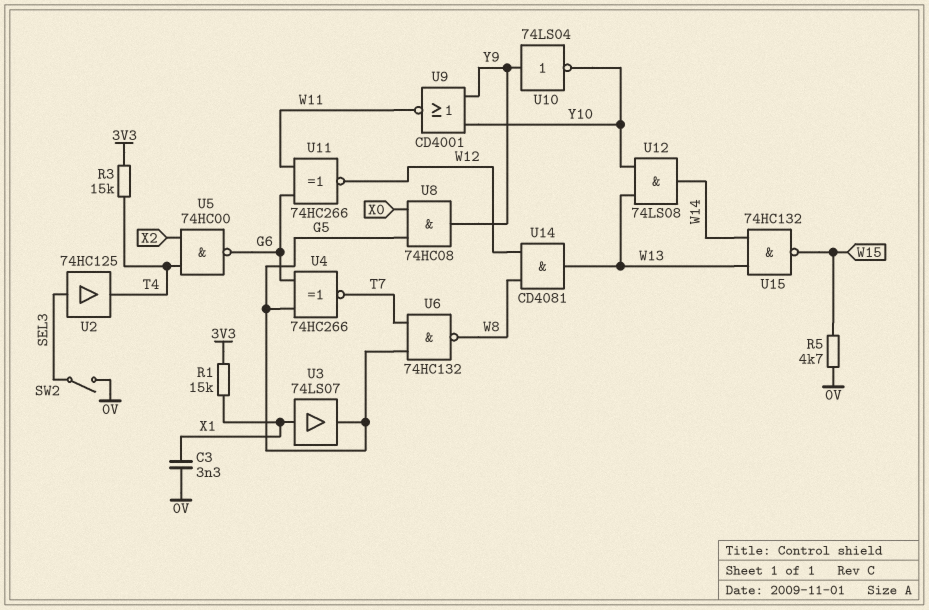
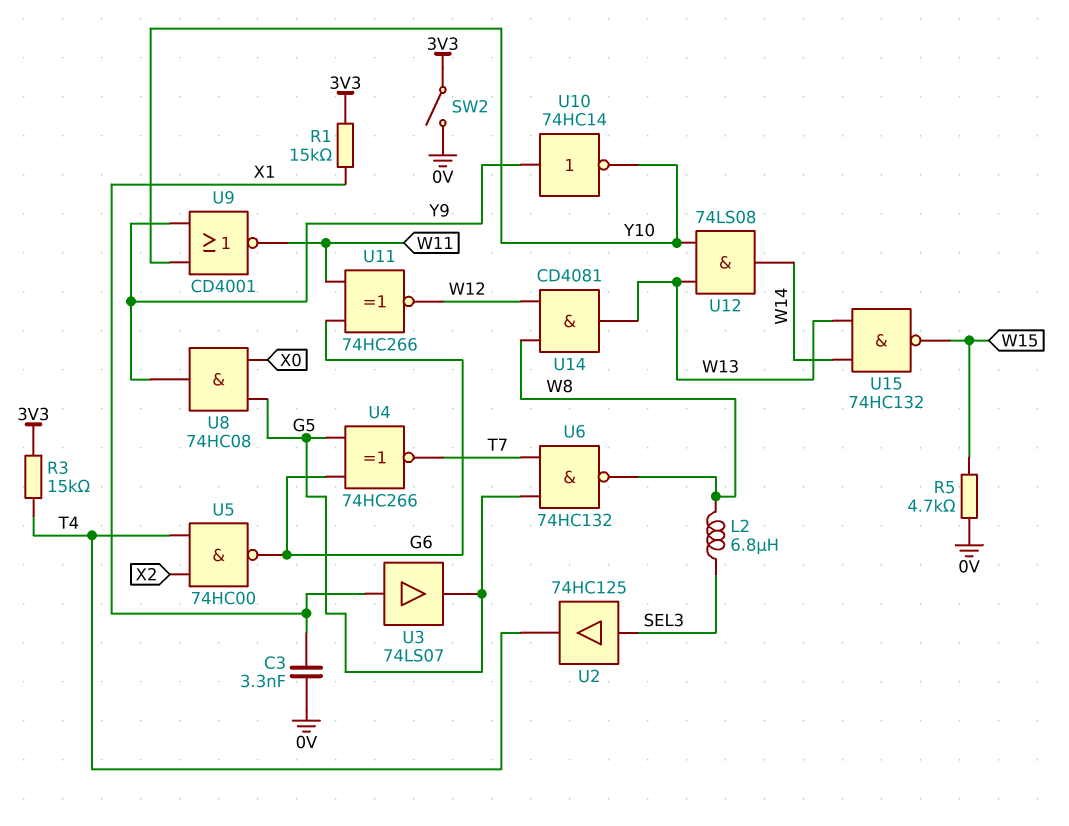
L2: none -> 6.8uH (SEL3, W8)
SW2: switch (0V, SEL3) -> switch (0V, 3V3)
U10: NOT 74LS04 (in Y9, out Y10) -> NOT 74HC14 (in Y9, out Y10)

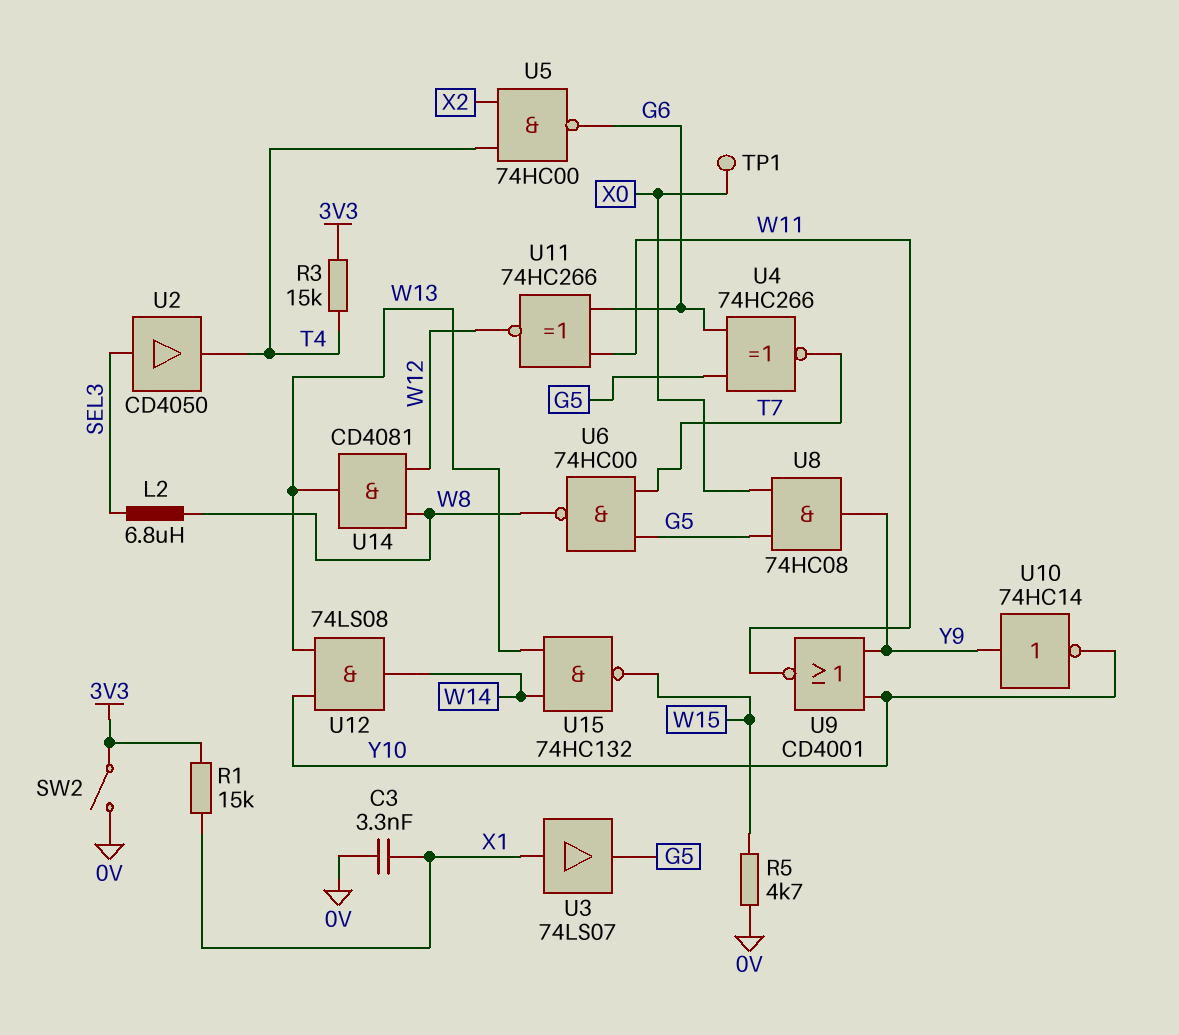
TP1: none -> test point (X0)
U2: buffer 74HC125 (in SEL3, out T4) -> buffer CD4050 (in SEL3, out T4)
U6: NAND 74HC132 (in G5, in T7, out W8) -> NAND 74HC00 (in G5, in T7, out W8)

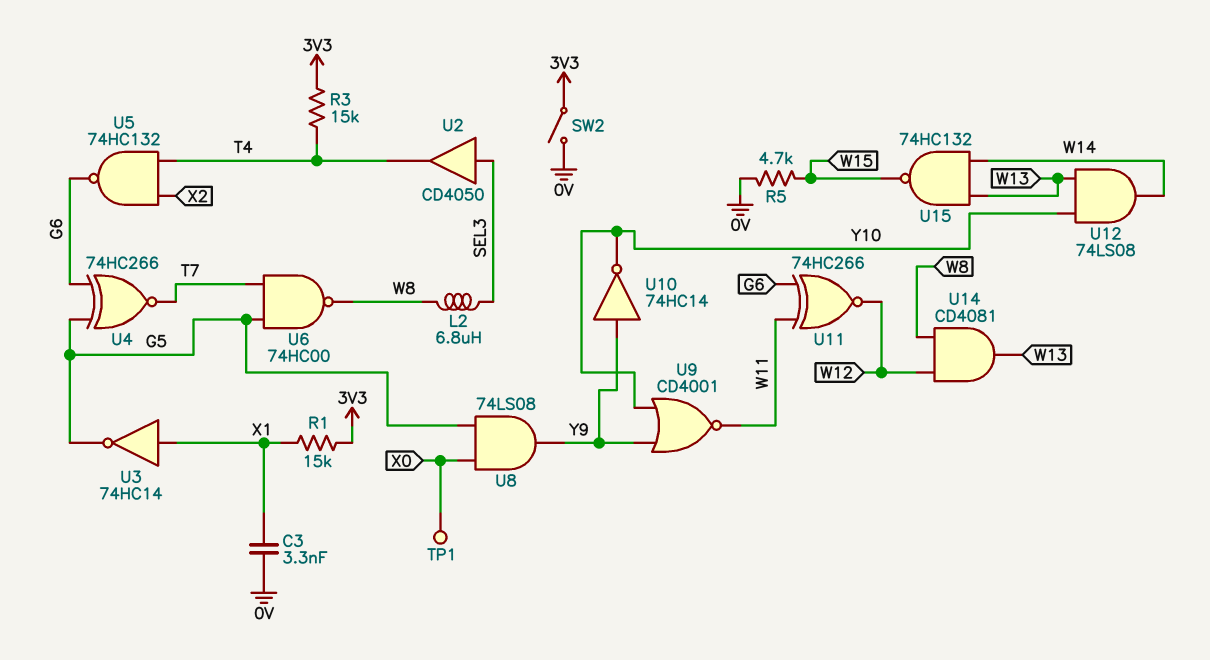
U3: buffer 74LS07 (in X1, out G5) -> NOT 74HC14 (in X1, out G5)
U5: NAND 74HC00 (in T4, in X2, out G6) -> NAND 74HC132 (in T4, in X2, out G6)
U8: AND 74HC08 (in G5, in X0, out Y9) -> AND 74LS08 (in G5, in X0, out Y9)

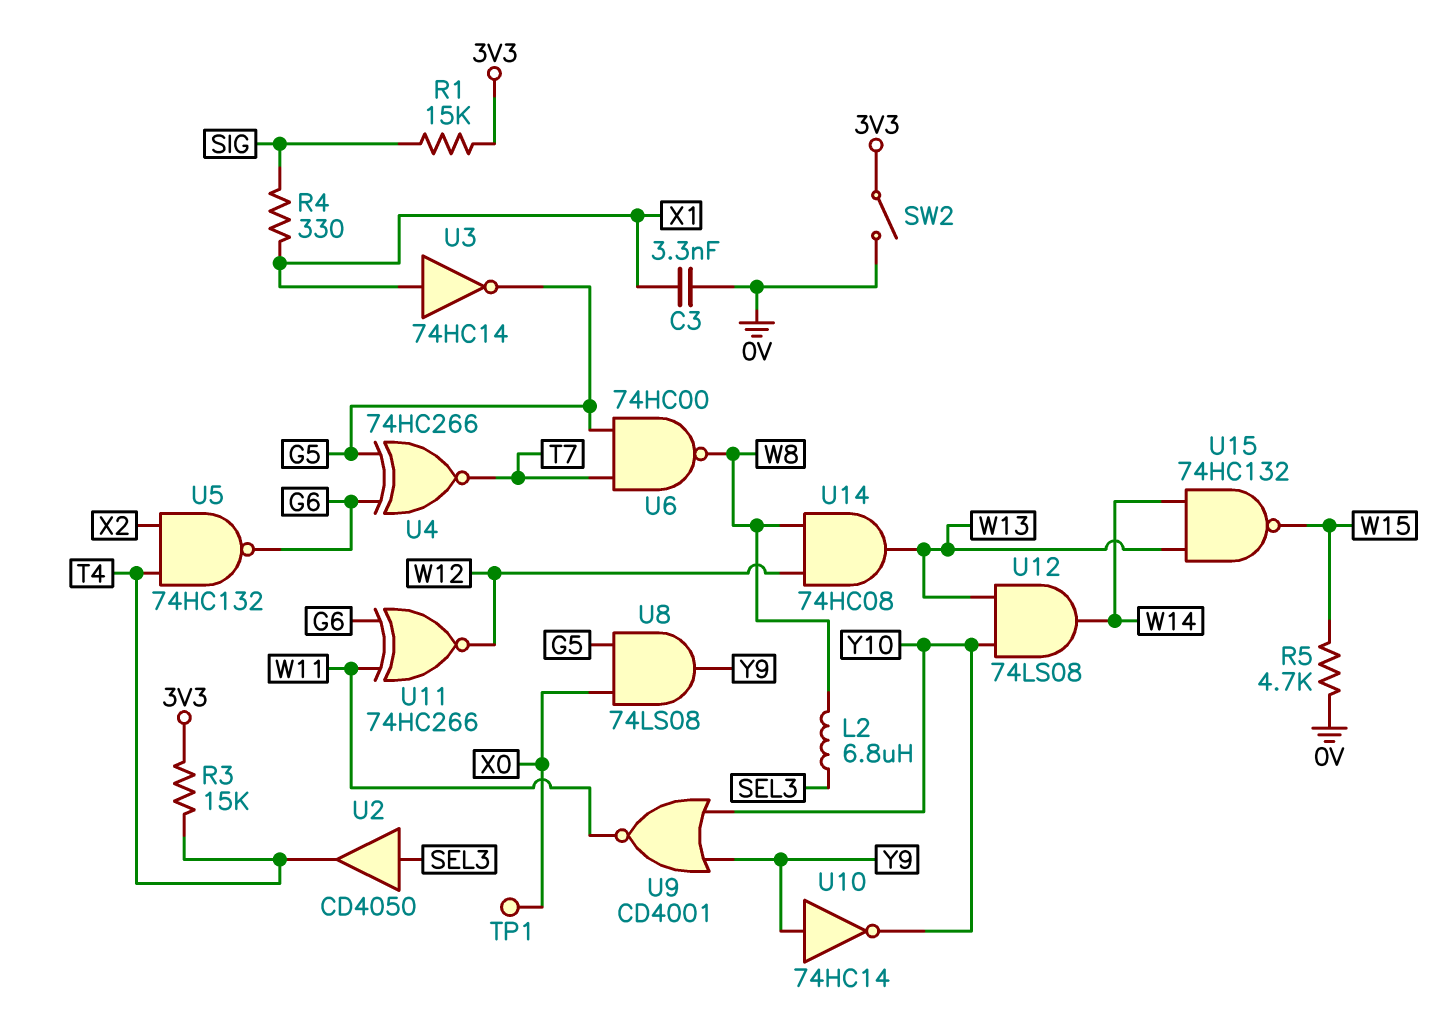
R1: 15k (3V3, X1) -> 15k (3V3, SIG)
R4: none -> 330 (SIG, X1)
U14: AND CD4081 (in W8, in W12, out W13) -> AND 74HC08 (in W8, in W12, out W13)

